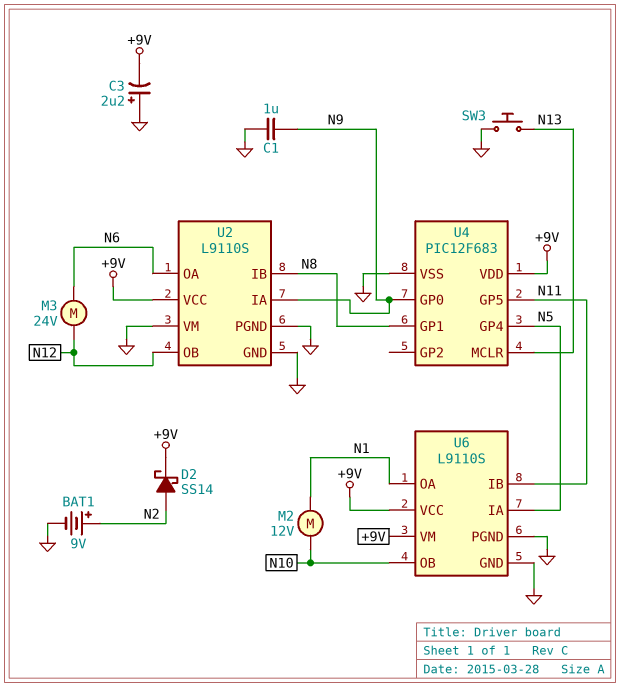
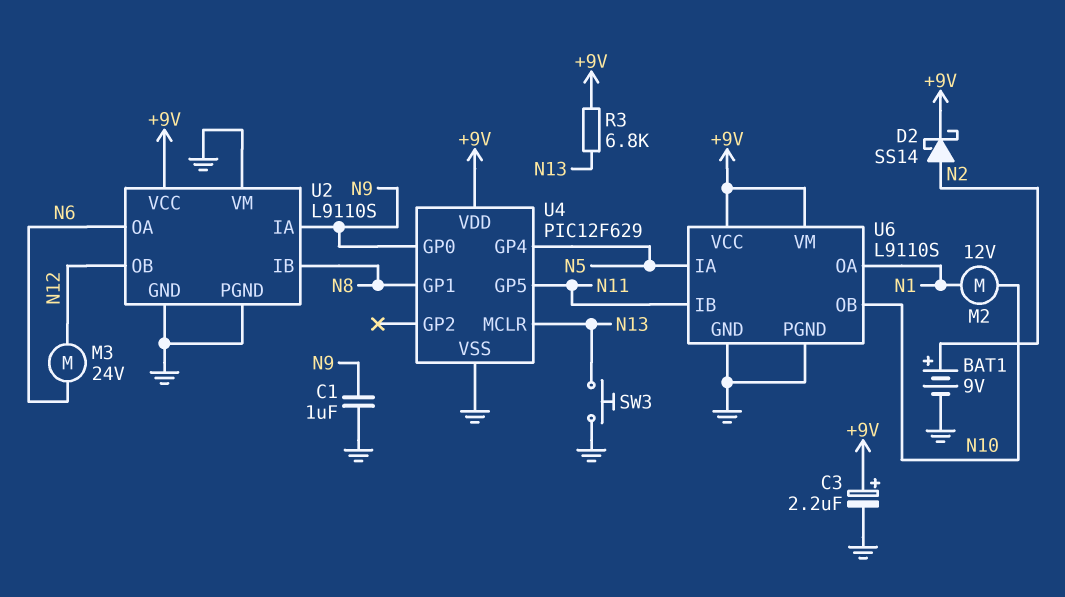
C3: 2.2uF (plus GND, minus +9V) -> 2.2uF (plus +9V, minus GND)
R3: none -> 6.8k (+9V, N13)
U4: PIC12F683 -> PIC12F629

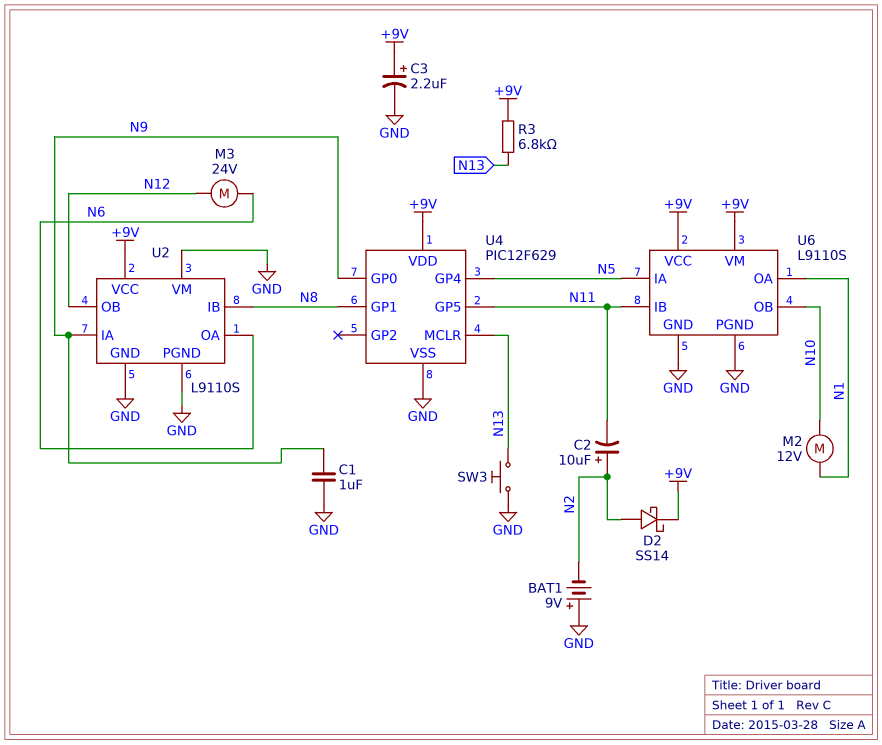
BAT1: 9V (plus N2, minus GND) -> 9V (plus GND, minus N2)
C2: none -> 10uF (plus N2, minus N11)

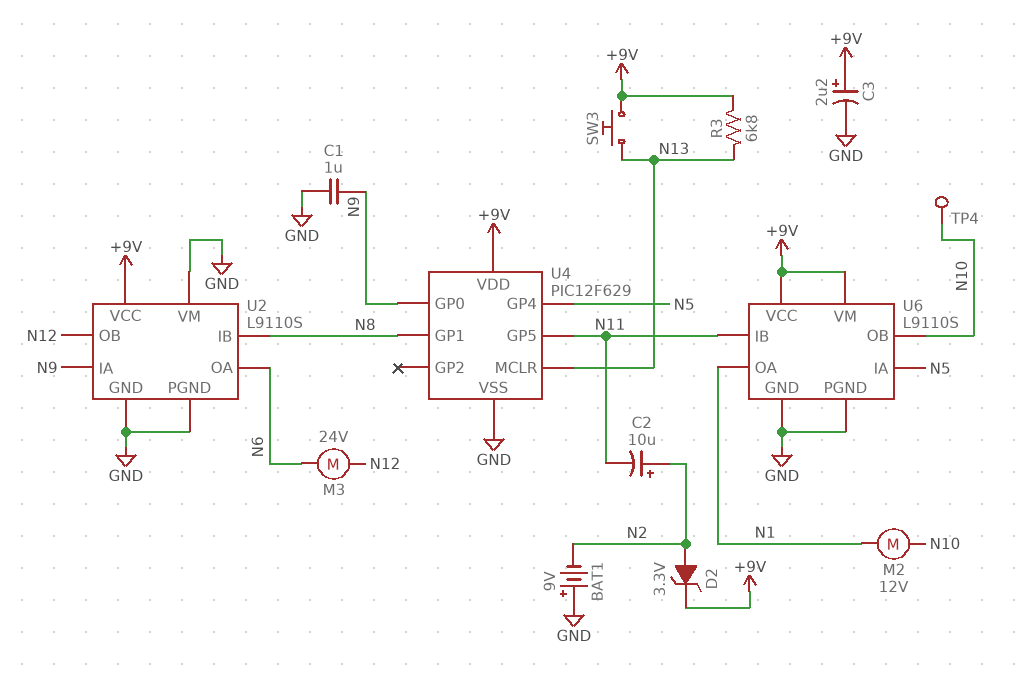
D2: schottky SS14 (A N2, K +9V) -> zener 3.3V (A N2, K +9V)
SW3: button (GND, N13) -> button (+9V, N13)
TP4: none -> test point (N10)

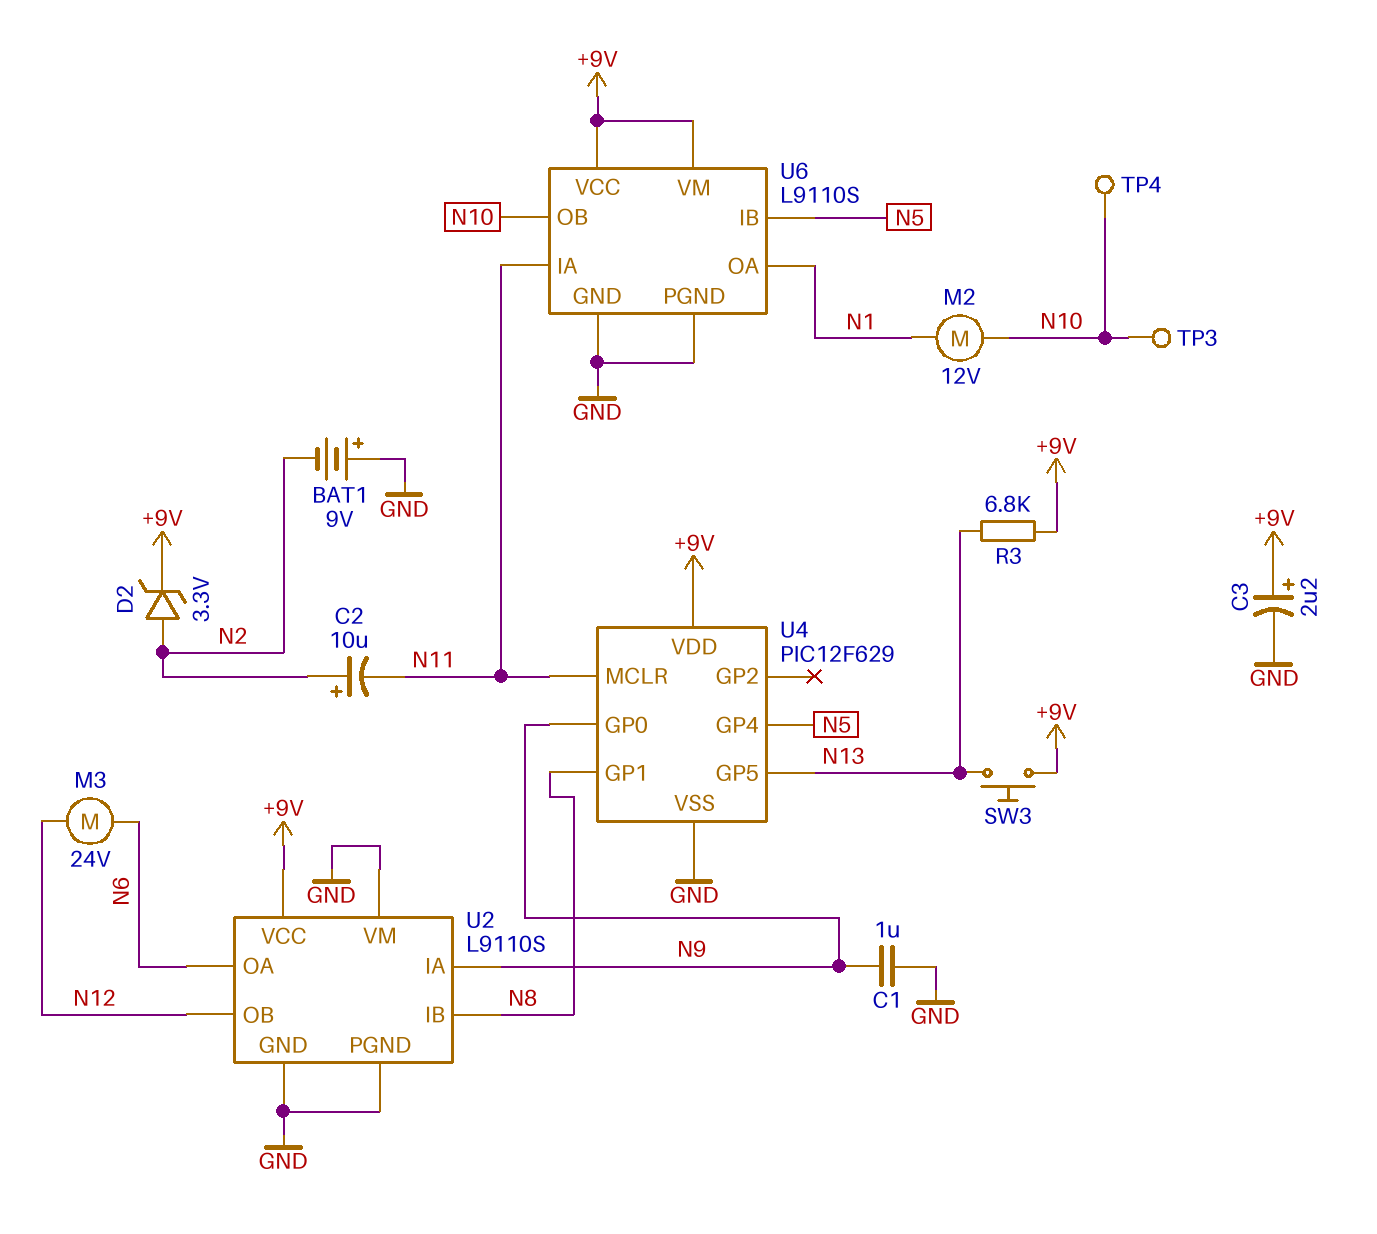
TP3: none -> test point (N10)
U4 pin GP5: N11 -> N13
U4 pin MCLR: N13 -> N11
U6 pin IA: N5 -> N11
U6 pin IB: N11 -> N5

